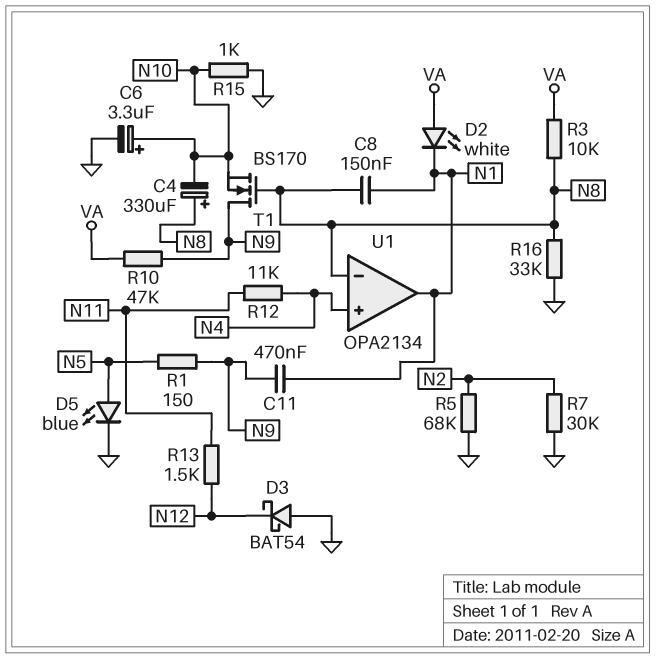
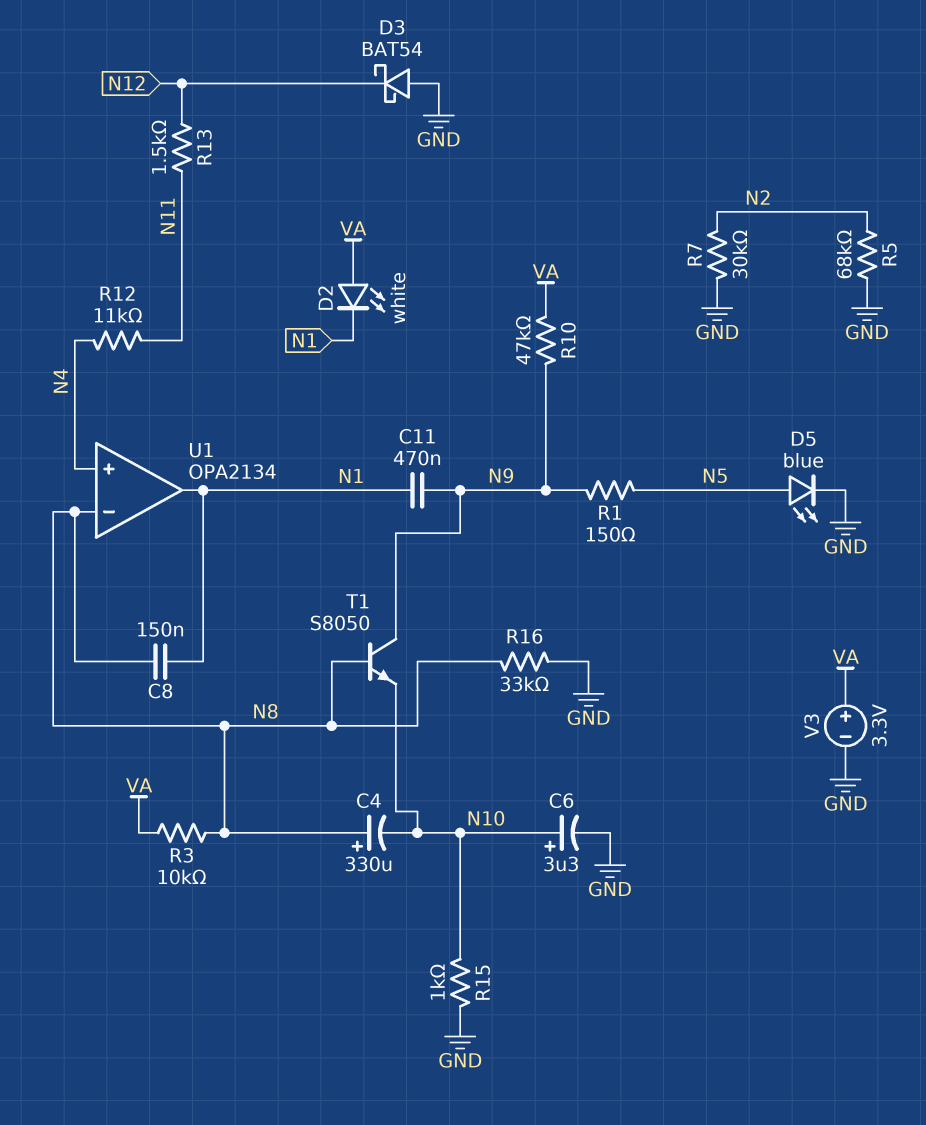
T1: NMOS BS170 (G N8, D N9, S N10) -> NPN S8050 (B N8, C N9, E N10)
V3: none -> 3.3V (plus VA, minus GND)

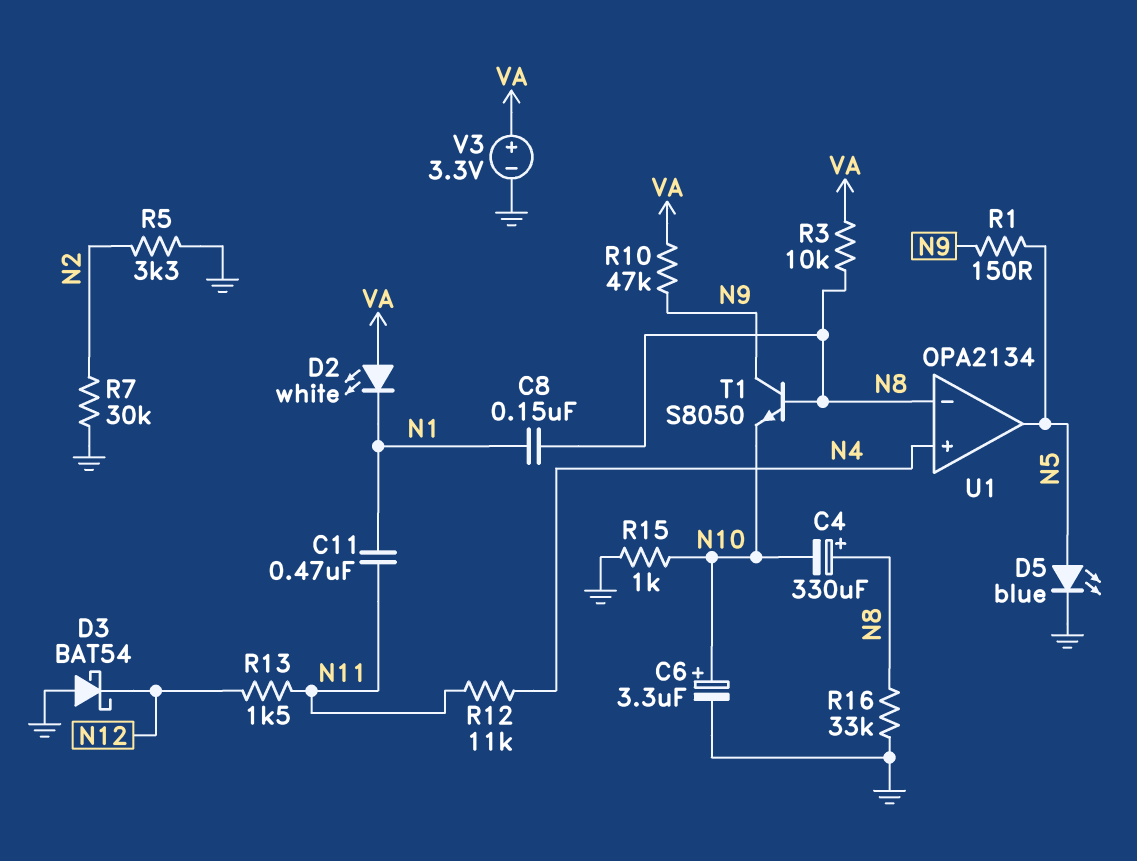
C11: 470nF (N1, N9) -> 470nF (N1, N11)
R5: 68k (GND, N2) -> 3.3k (GND, N2)
U1 pin out: N1 -> N5

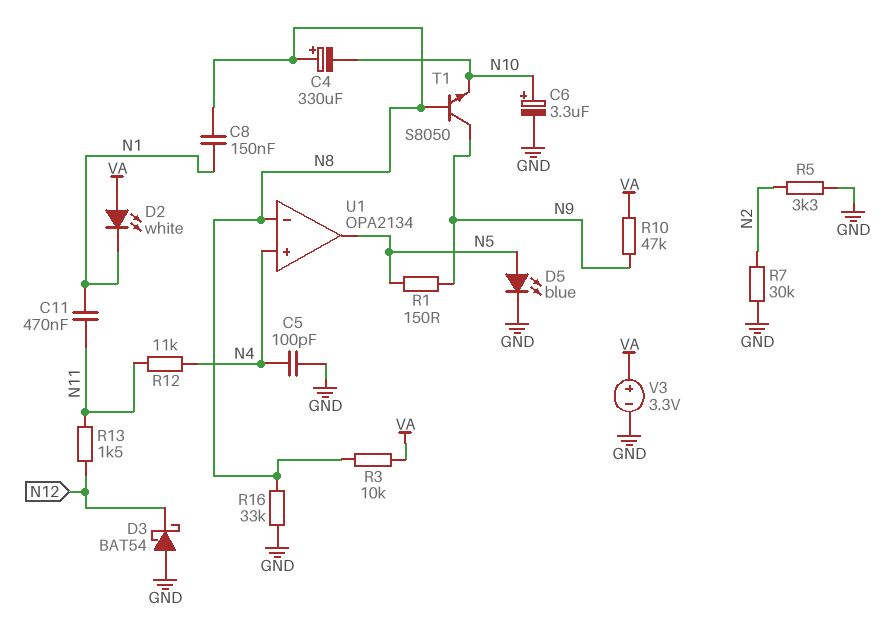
C5: none -> 100pF (GND, N4)
R15: 1k (GND, N10) -> none

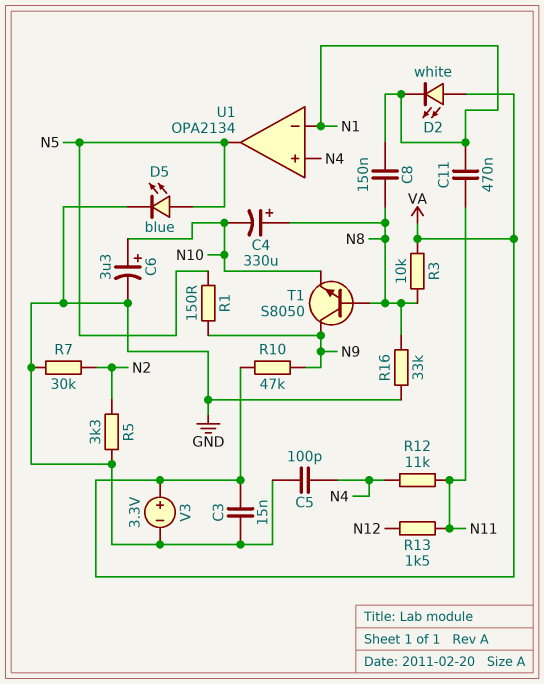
C3: none -> 15nF (GND, VA)
D3: schottky BAT54 (A GND, K N12) -> none
U1 pin in-: N8 -> N1

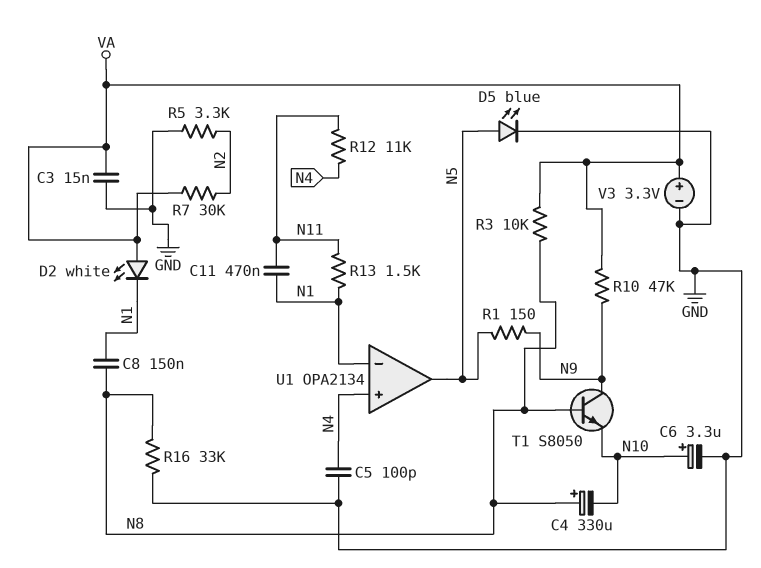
R7: 30k (GND, N2) -> 30k (N2, VA)
R13: 1.5k (N11, N12) -> 1.5k (N1, N11)

